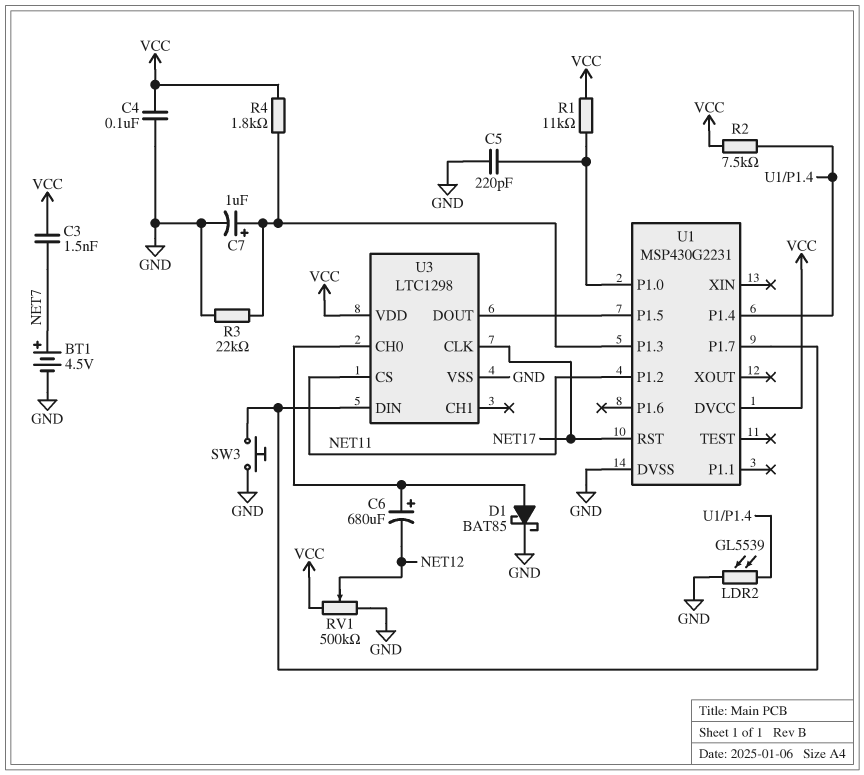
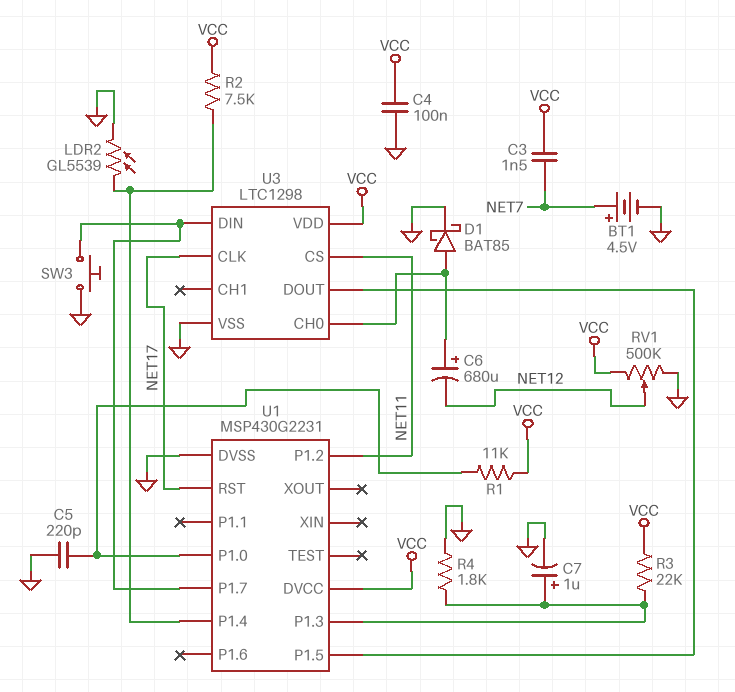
R3: 22k (GND, U1/P1.3) -> 22k (U1/P1.3, VCC)
R4: 1.8k (U1/P1.3, VCC) -> 1.8k (GND, U1/P1.3)

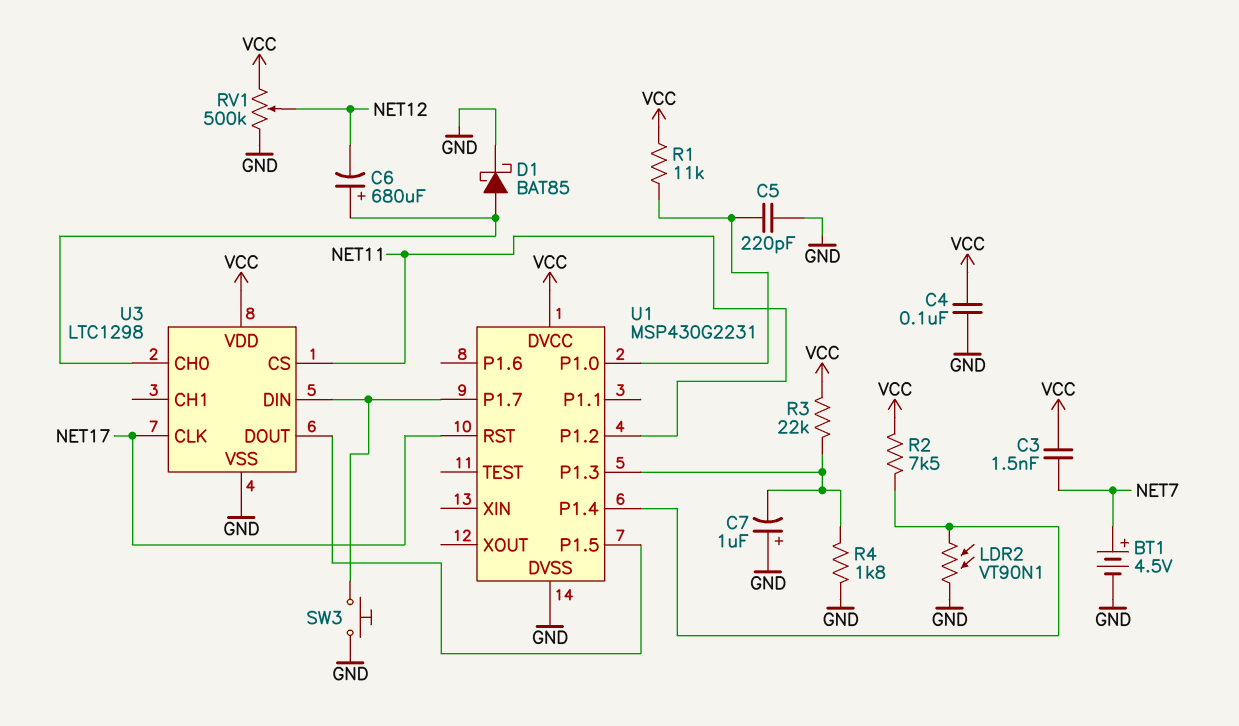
C7: 1uF (plus U1/P1.3, minus GND) -> 1uF (plus GND, minus U1/P1.3)
LDR2: GL5539 (GND, U1/P1.4) -> VT90N1 (GND, U1/P1.4)

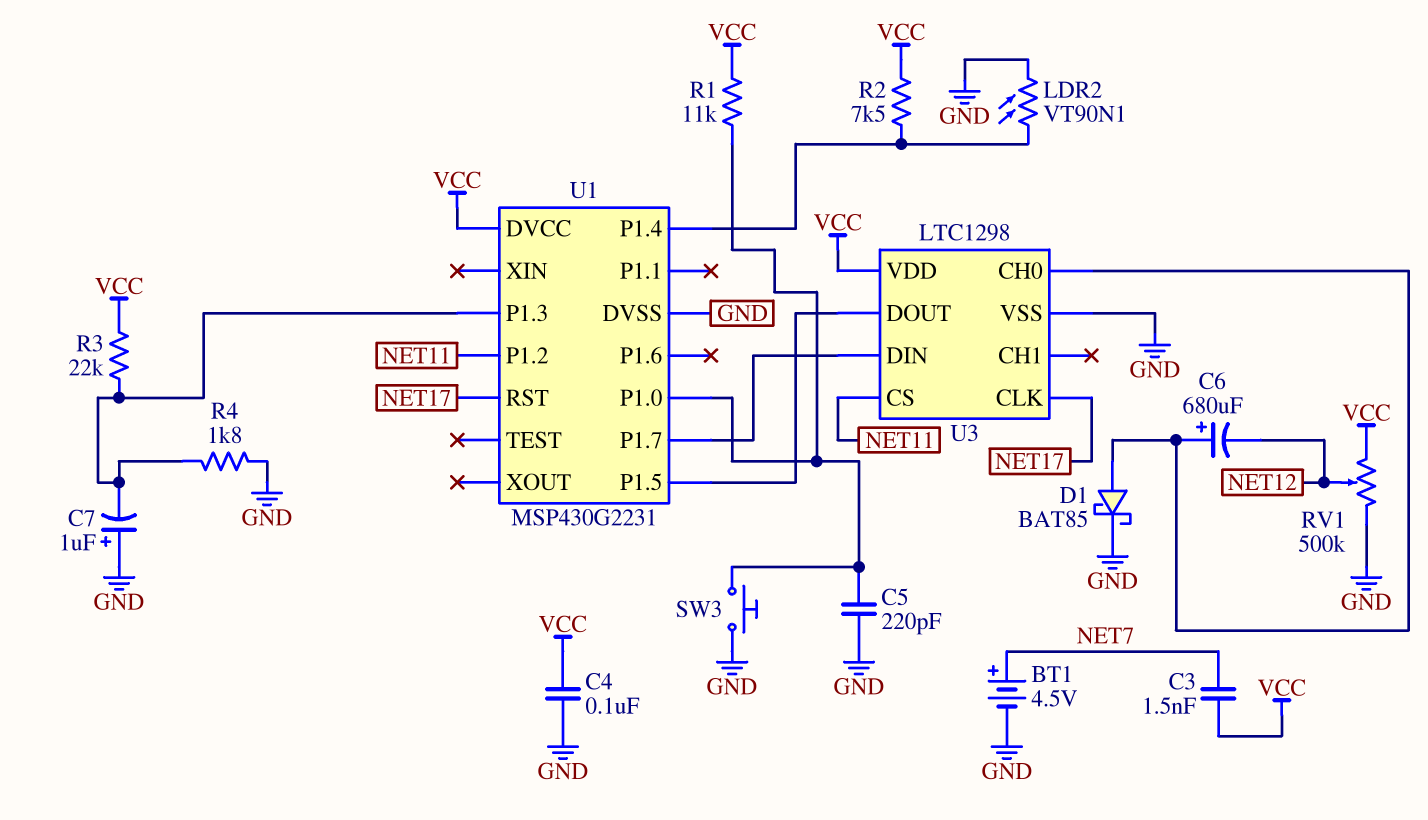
SW3: button (GND, U1/P1.7) -> button (GND, U1/P1.0)

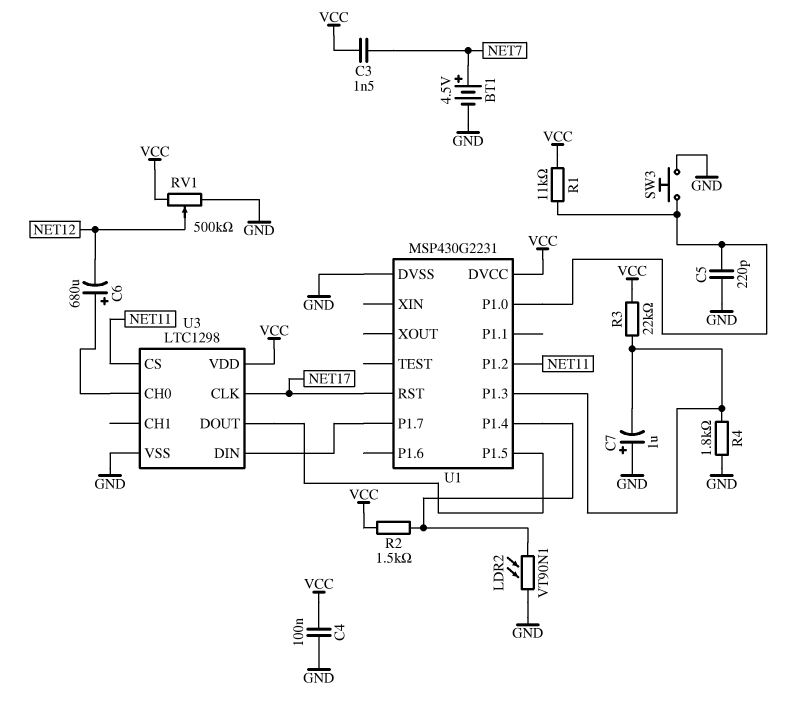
D1: schottky BAT85 (A U3/CH0, K GND) -> none
R2: 7.5k (U1/P1.4, VCC) -> 1.5k (U1/P1.4, VCC)

